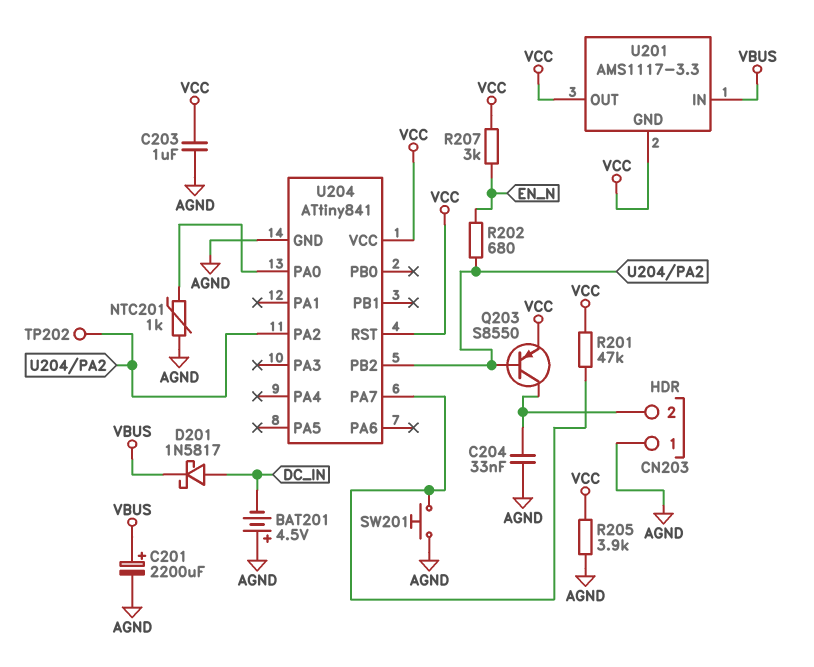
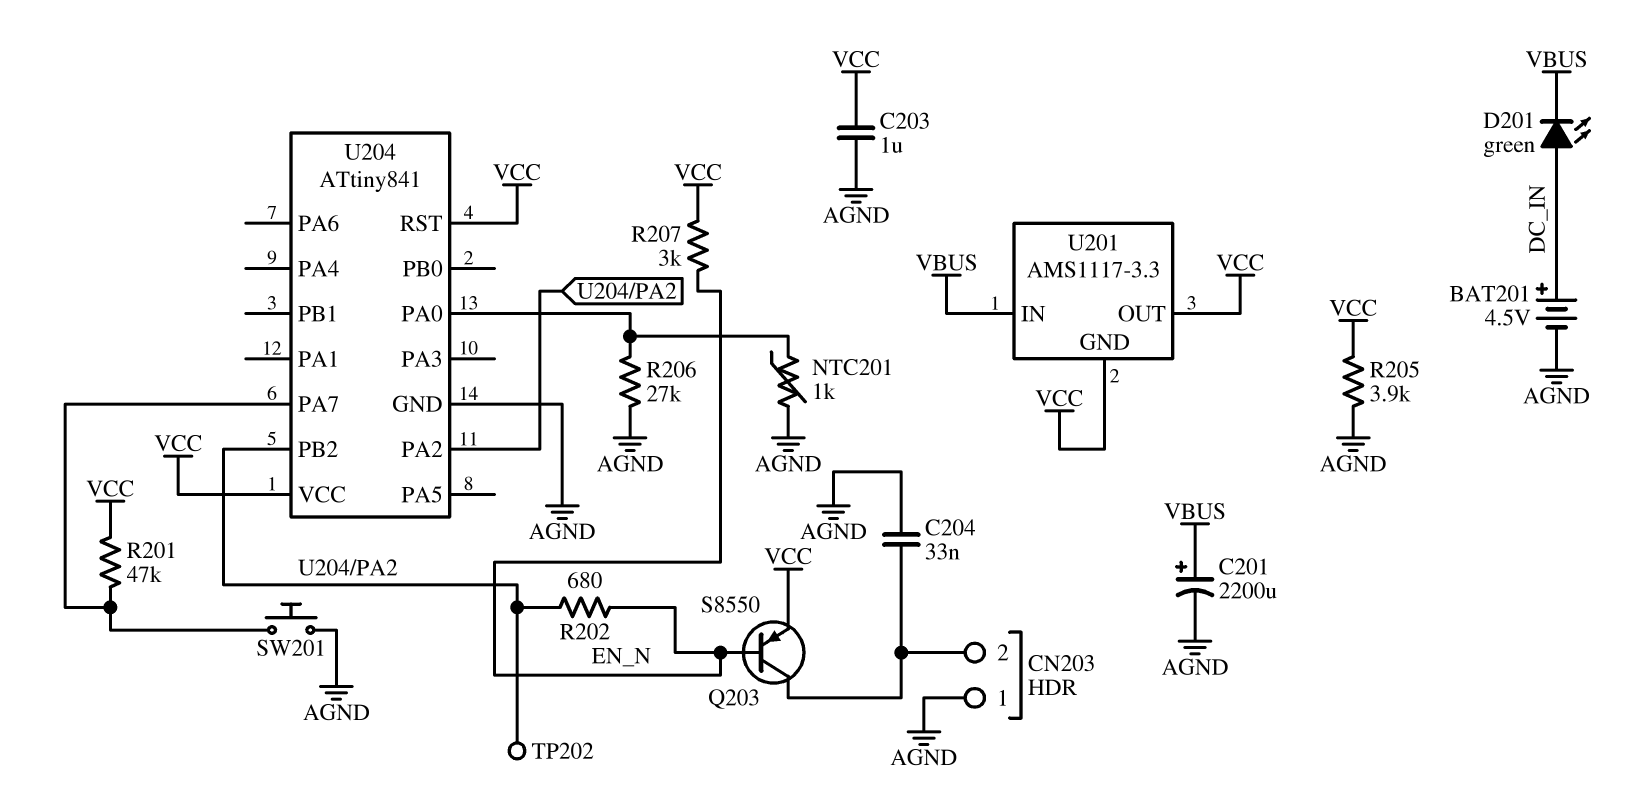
BAT201: 4.5V (plus AGND, minus DC_IN) -> 4.5V (plus DC_IN, minus AGND)
D201: schottky 1N5817 (A DC_IN, K VBUS) -> LED green (A DC_IN, K VBUS)
Q203: PNP S8550 (B U204/PA2, C CN203/2, E VCC) -> PNP S8550 (B EN_N, C CN203/2, E VCC)
R206: none -> 27k (AGND, U204/PA0)

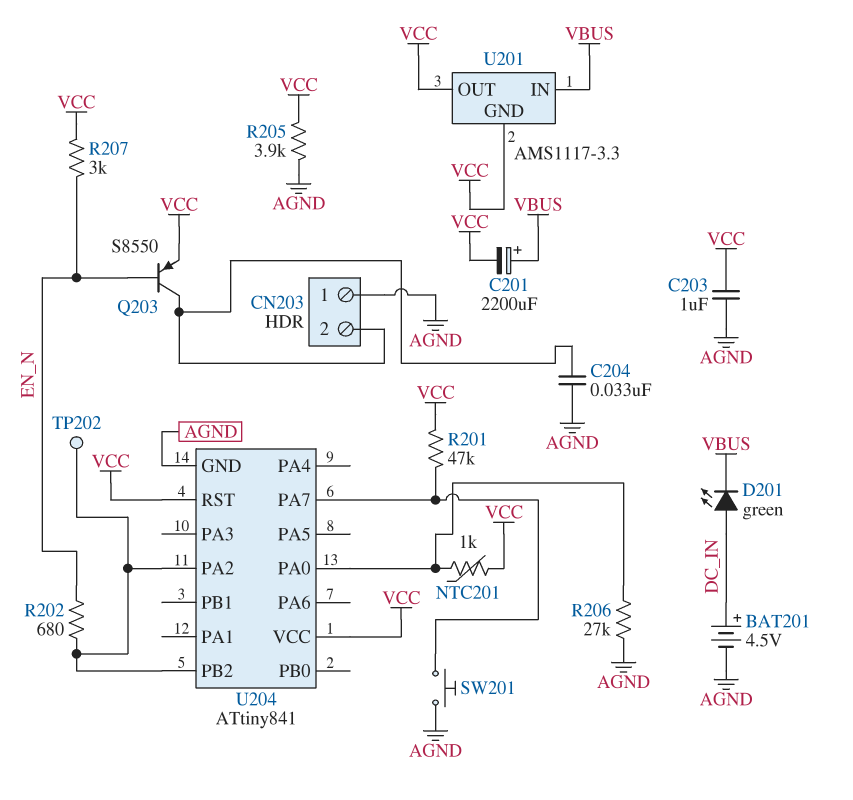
C201: 2200uF (plus VBUS, minus AGND) -> 2200uF (plus VBUS, minus VCC)
NTC201: 1k (AGND, U204/PA0) -> 1k (U204/PA0, VCC)

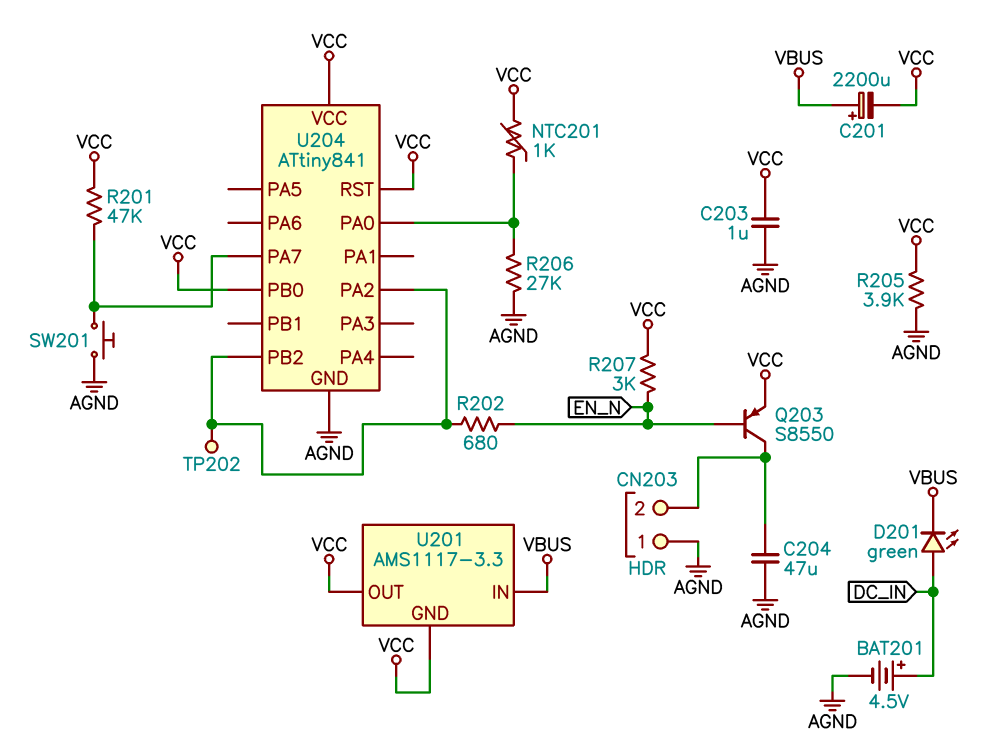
C204: 33nF (AGND, CN203/2) -> 47uF (AGND, CN203/2)
U204 pin PB0: none -> VCC

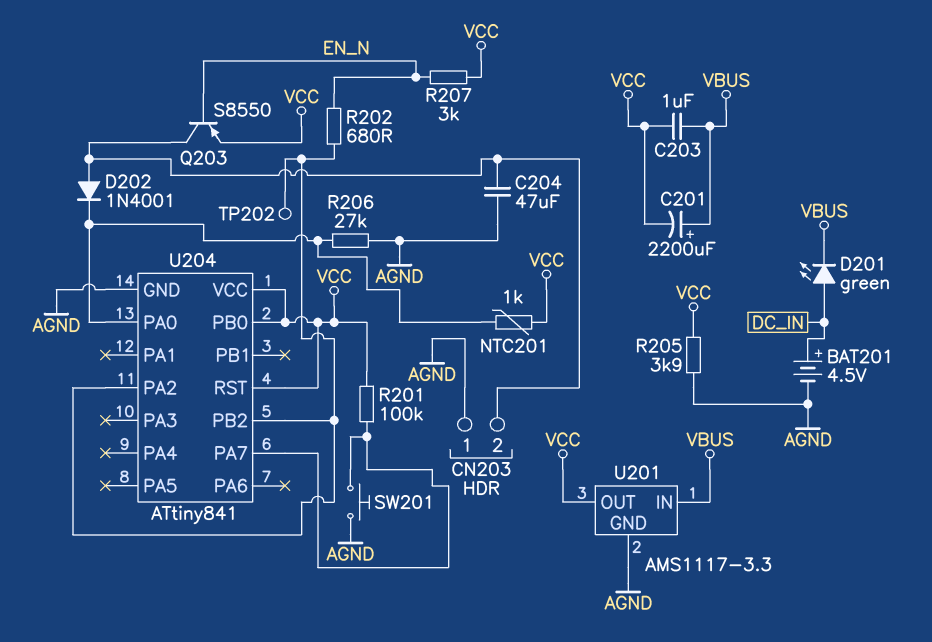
C203: 1uF (AGND, VCC) -> 1uF (VBUS, VCC)
D202: none -> diode 1N4001 (A CN203/2, K U204/PA0)
R201: 47k (U204/PA7, VCC) -> 100k (U204/PA7, VCC)
U201 pin GND: VCC -> AGND

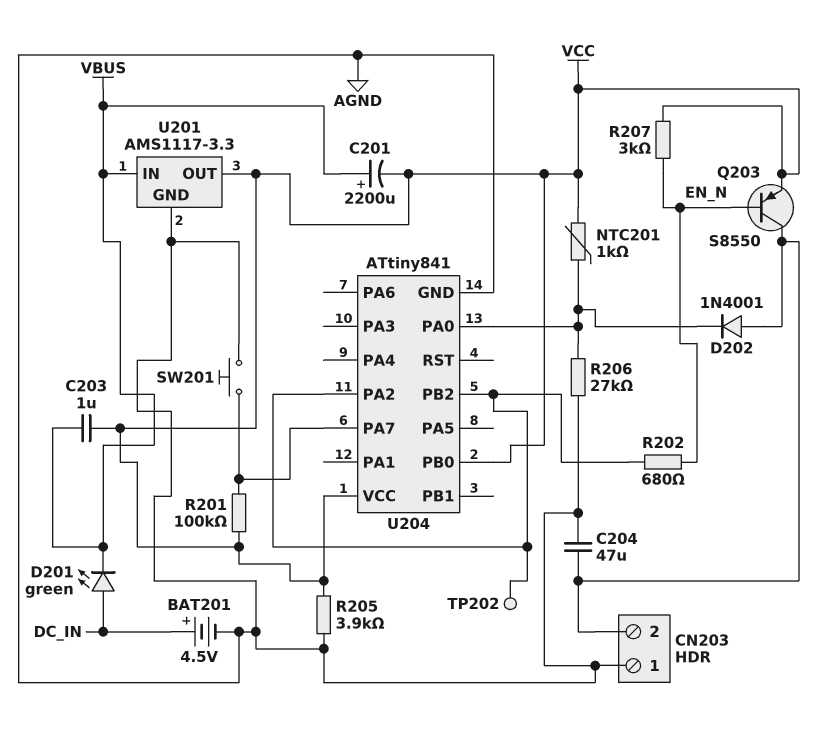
U204 pin RST: VCC -> none

